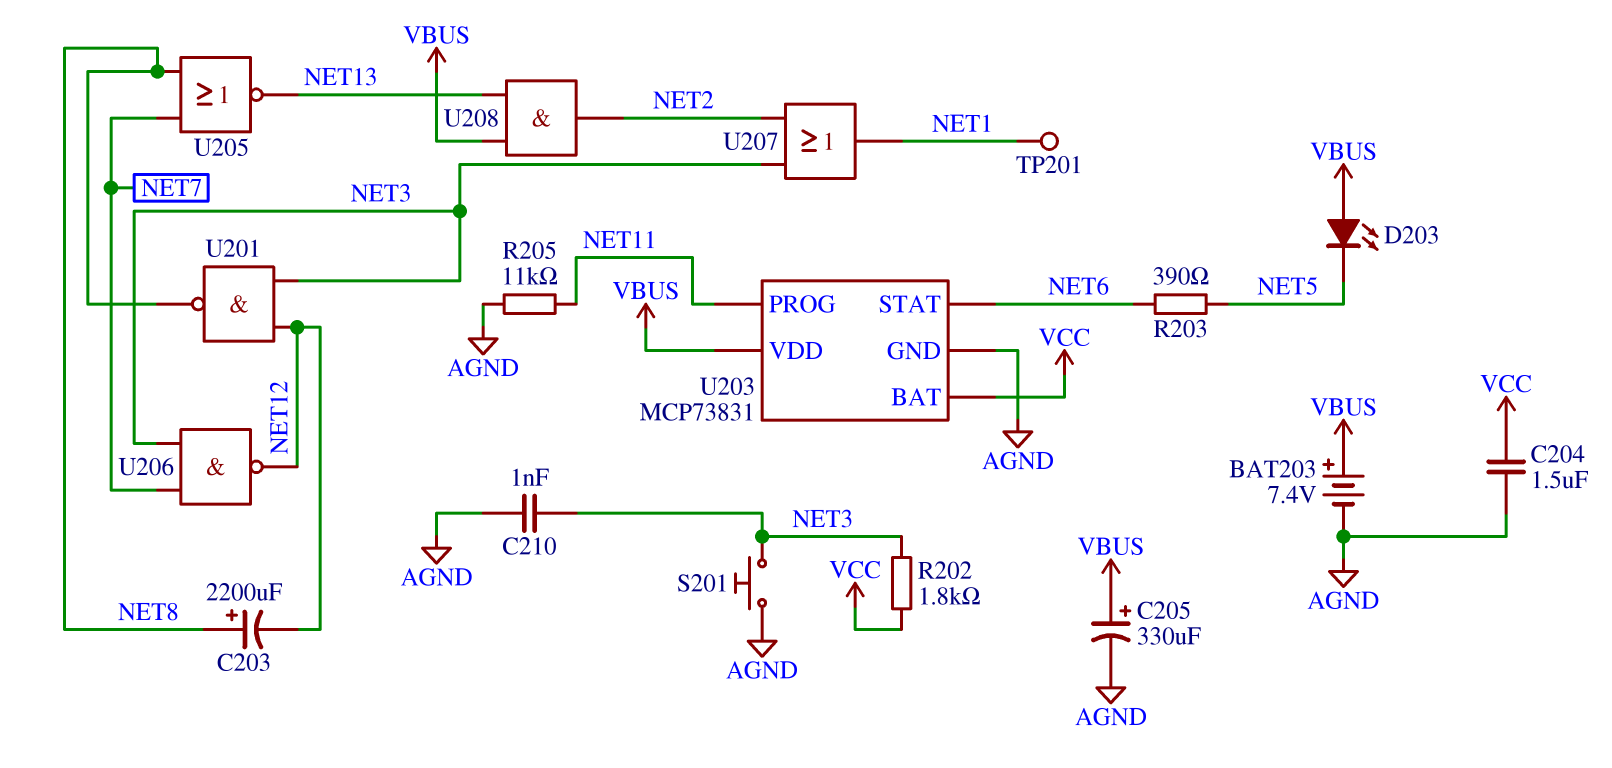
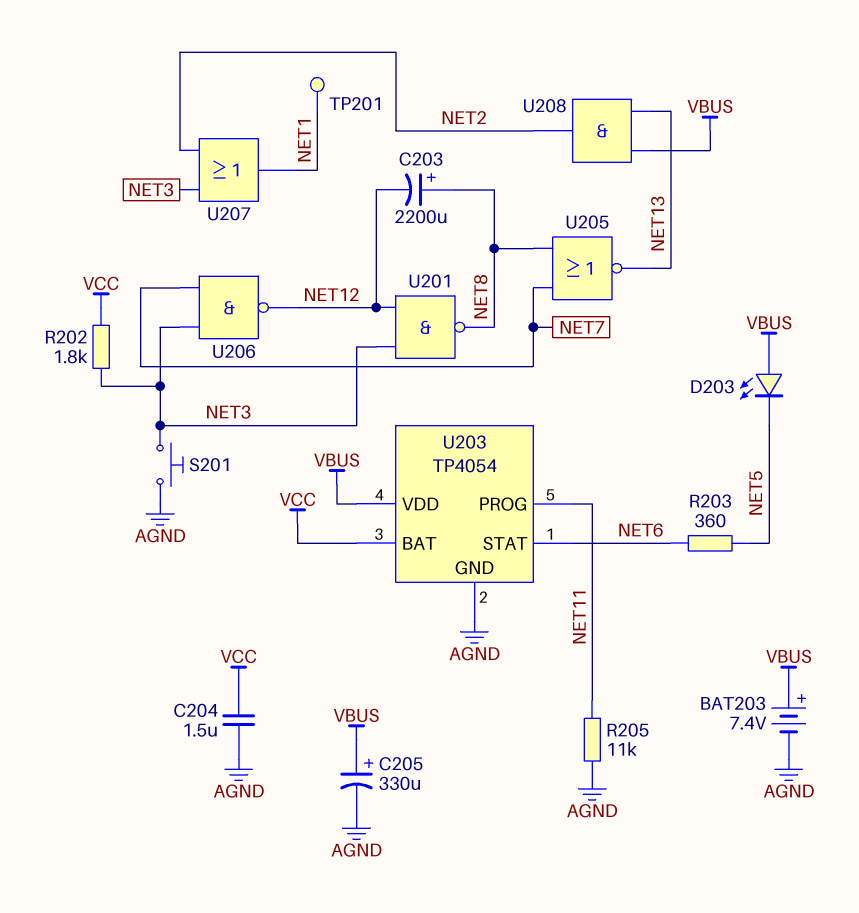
C210: 1nF (AGND, NET3) -> none
R203: 390 (NET5, NET6) -> 360 (NET5, NET6)
U203: MCP73831 -> TP4054

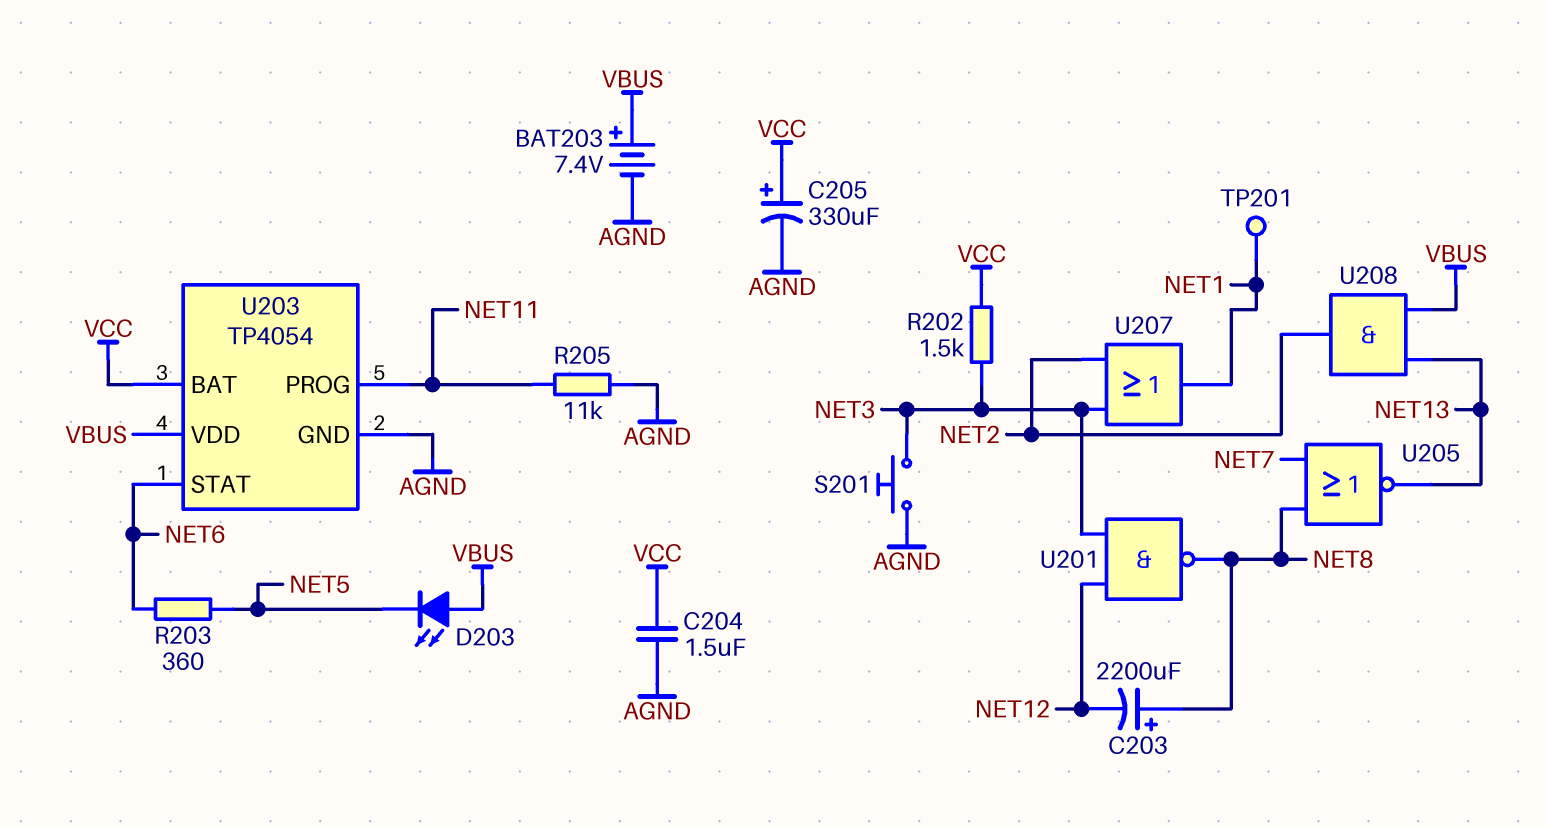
C205: 330uF (plus VBUS, minus AGND) -> 330uF (plus VCC, minus AGND)
R202: 1.8k (NET3, VCC) -> 1.5k (NET3, VCC)
U206: NAND (in NET3, in NET7, out NET12) -> none

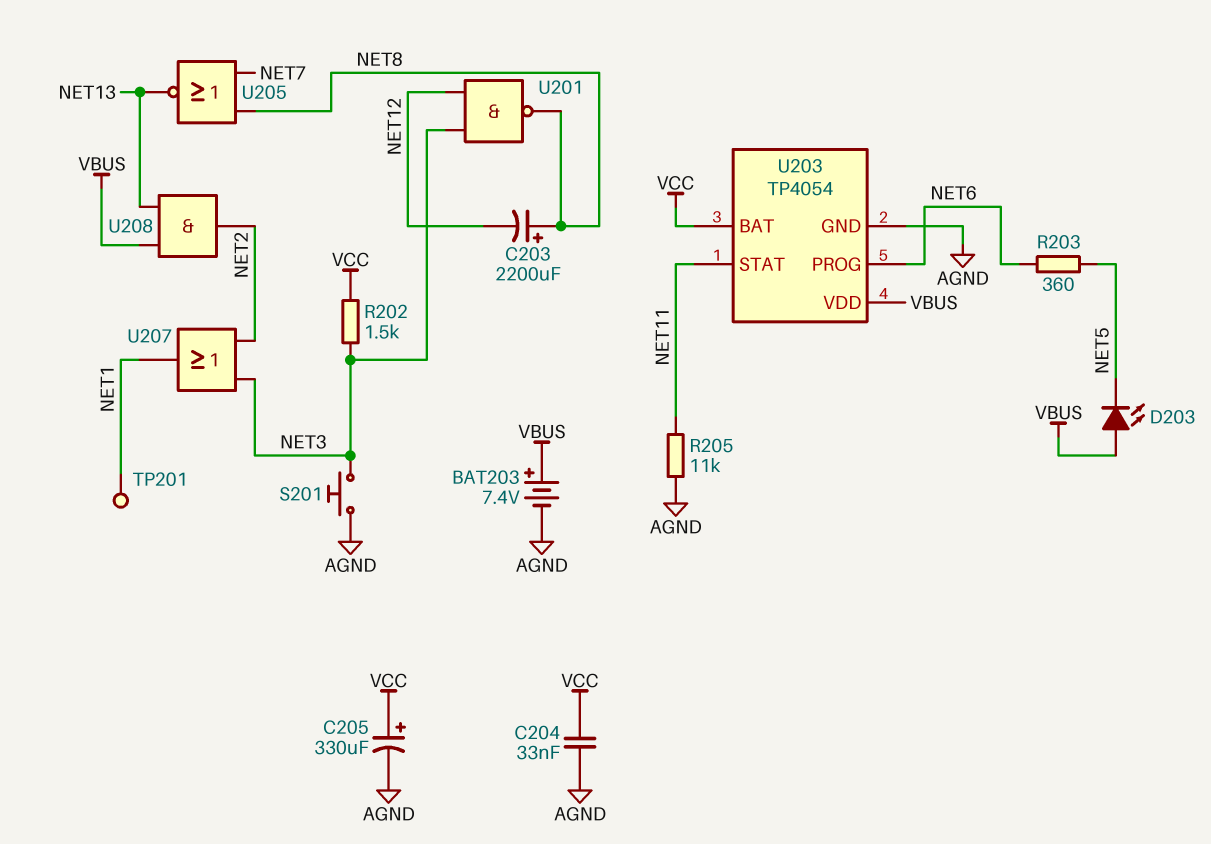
C204: 1.5uF (AGND, VCC) -> 33nF (AGND, VCC)
U203 pin PROG: NET11 -> NET6
U203 pin STAT: NET6 -> NET11

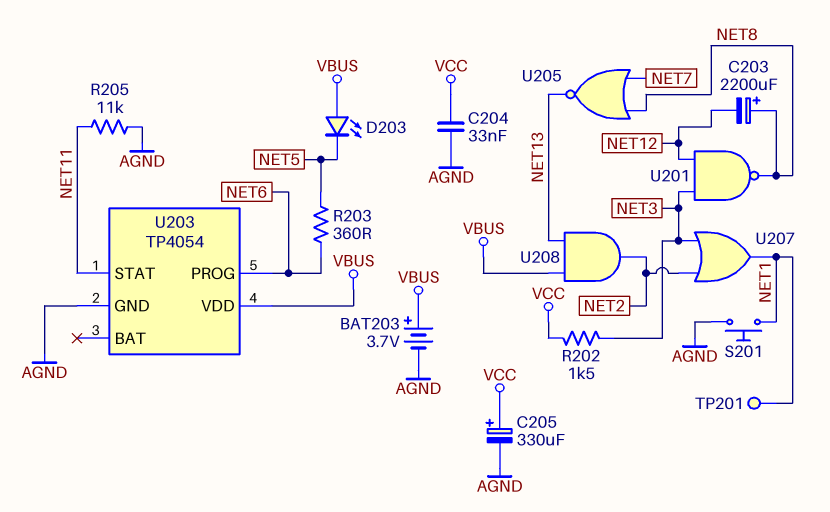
BAT203: 7.4V (plus VBUS, minus AGND) -> 3.7V (plus VBUS, minus AGND)
S201: button (AGND, NET3) -> button (AGND, NET1)
U203 pin BAT: VCC -> none

